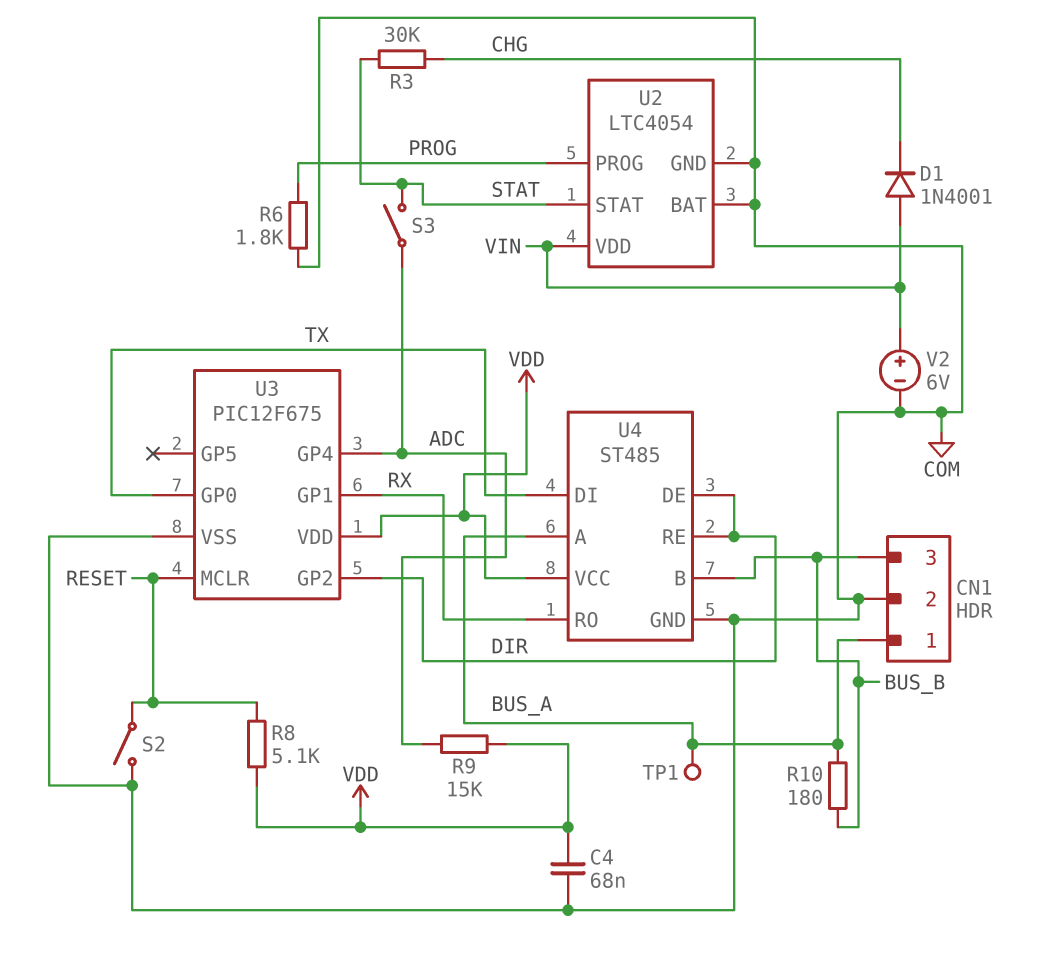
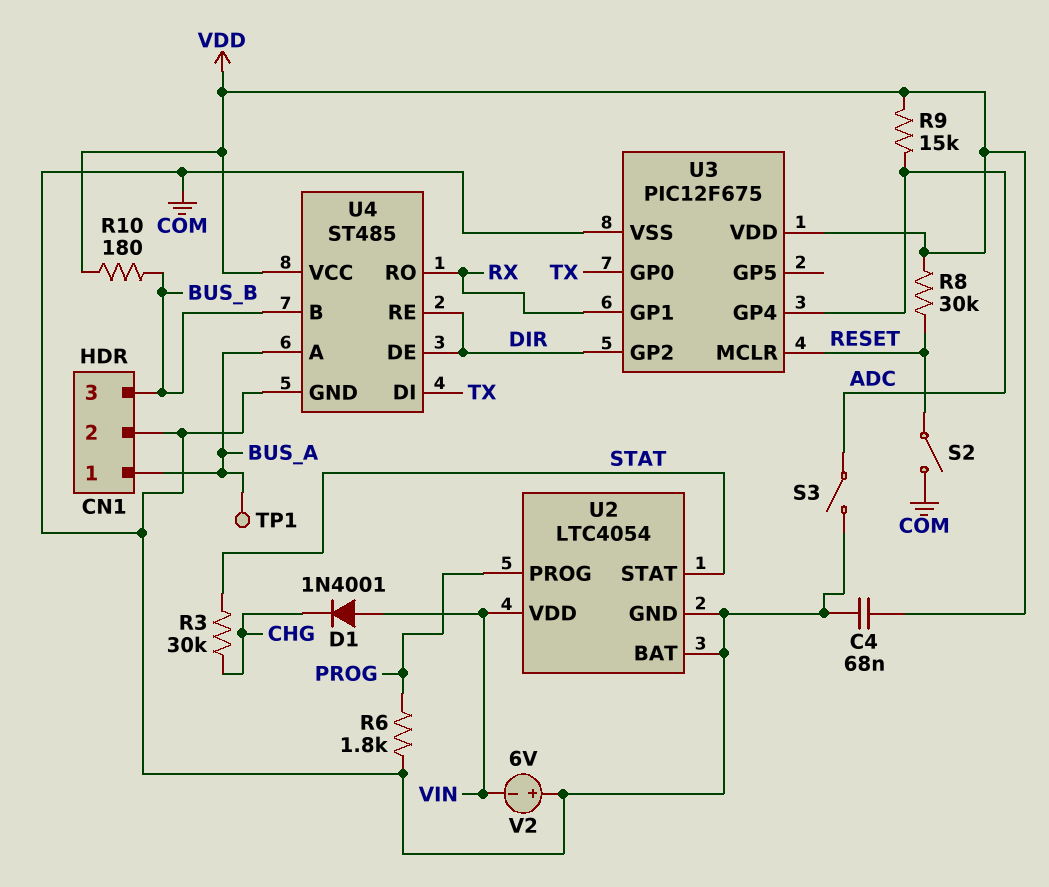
R8: 5.1k (RESET, VDD) -> 30k (RESET, VDD)
R10: 180 (BUS_A, BUS_B) -> 180 (BUS_B, VDD)
S3: switch (ADC, STAT) -> switch (ADC, COM)
V2: 6V (plus VIN, minus COM) -> 6V (plus COM, minus VIN)

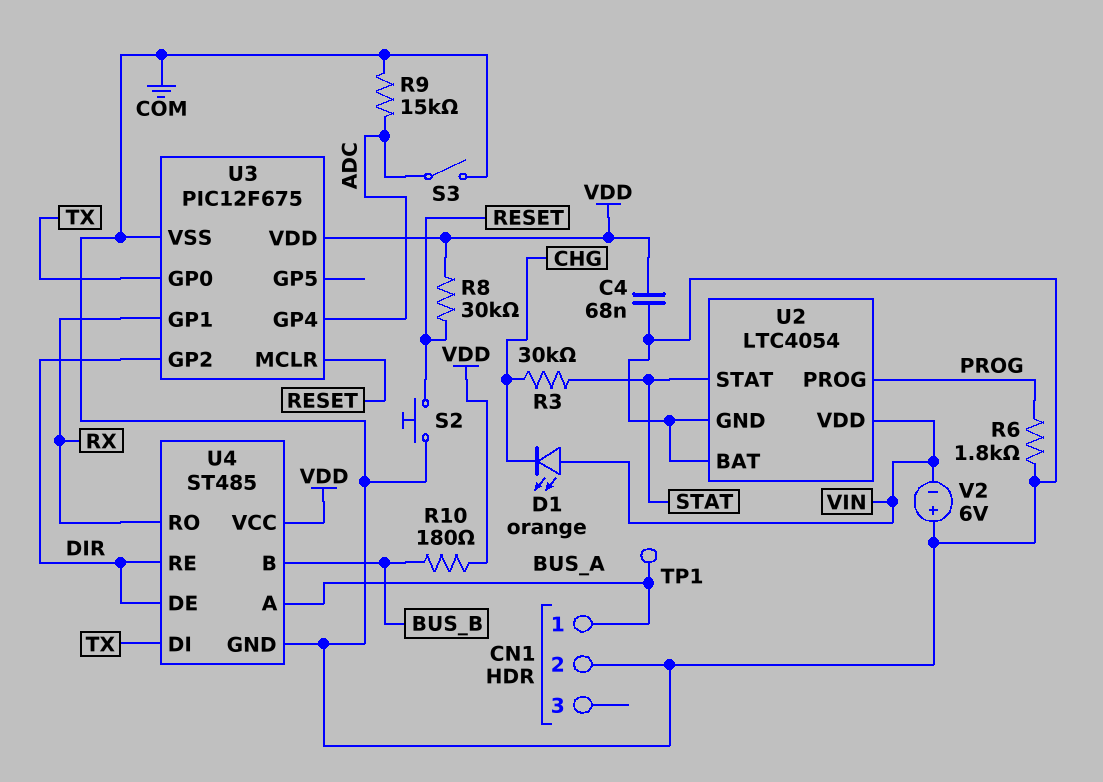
CN1 pin 3: BUS_B -> none
D1: diode 1N4001 (A VIN, K CHG) -> LED orange (A VIN, K CHG)
R9: 15k (ADC, VDD) -> 15k (ADC, COM)
S2: switch (COM, RESET) -> button (COM, RESET)

